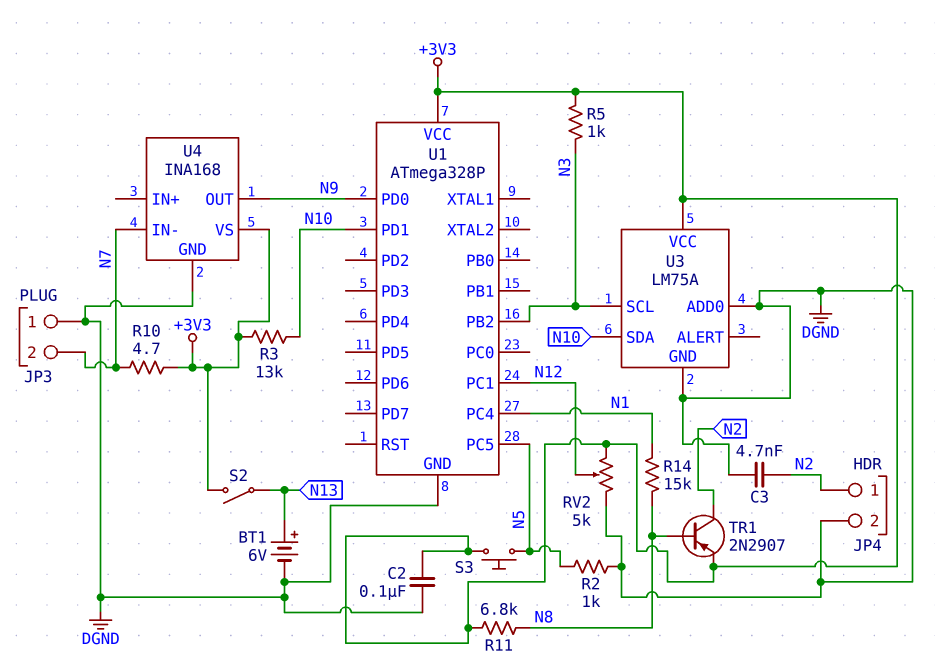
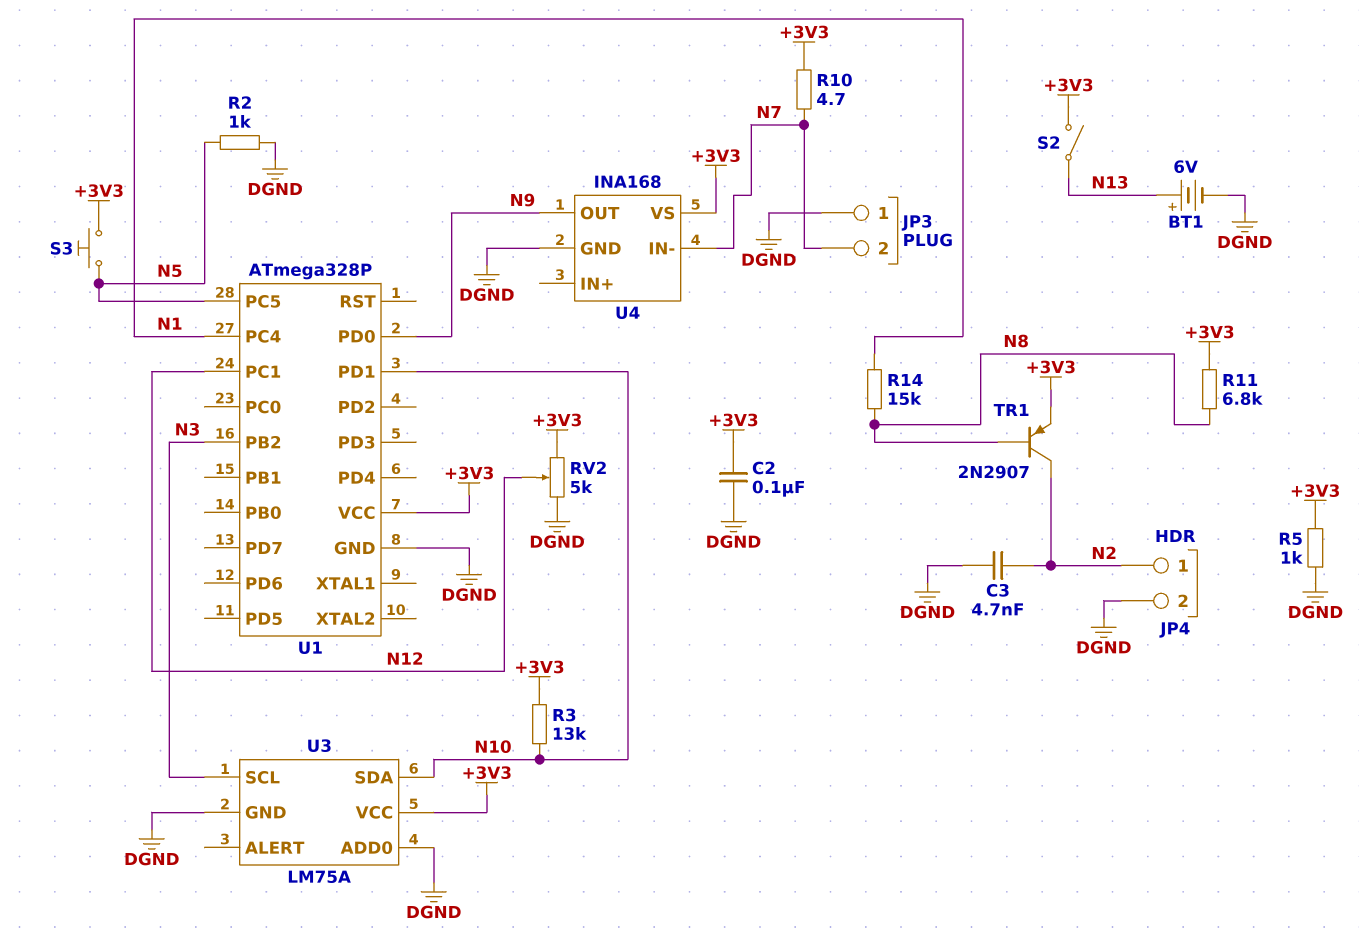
R5: 1k (+3V3, N3) -> 1k (+3V3, DGND)

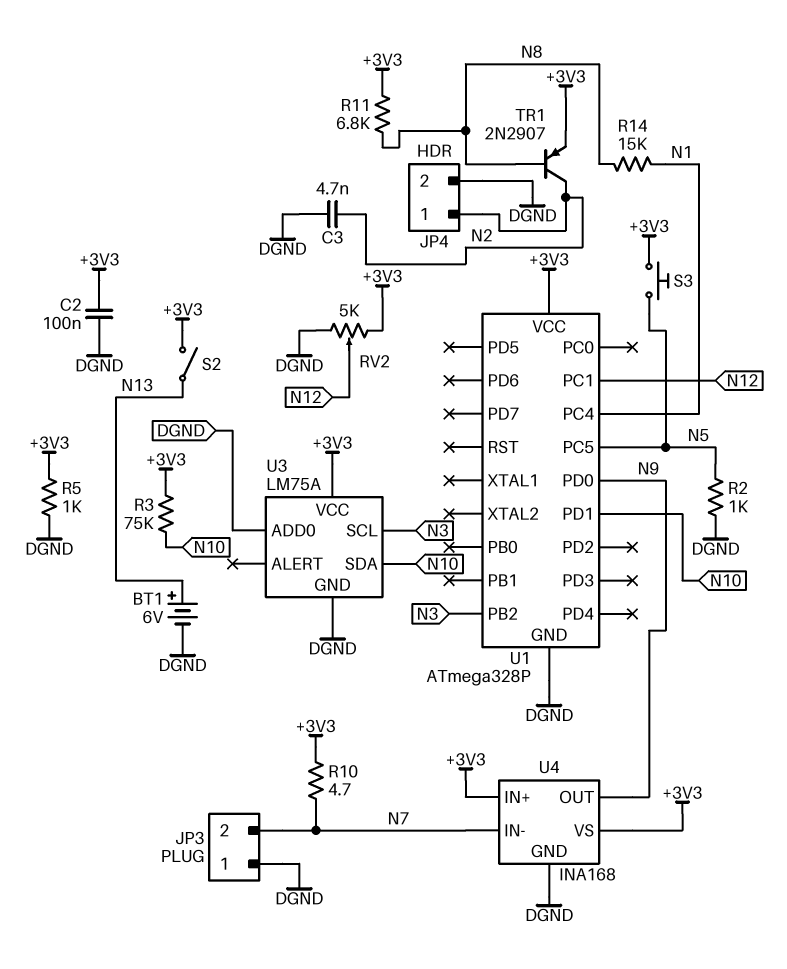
R3: 13k (+3V3, N10) -> 75k (+3V3, N10)
U4 pin IN+: none -> +3V3

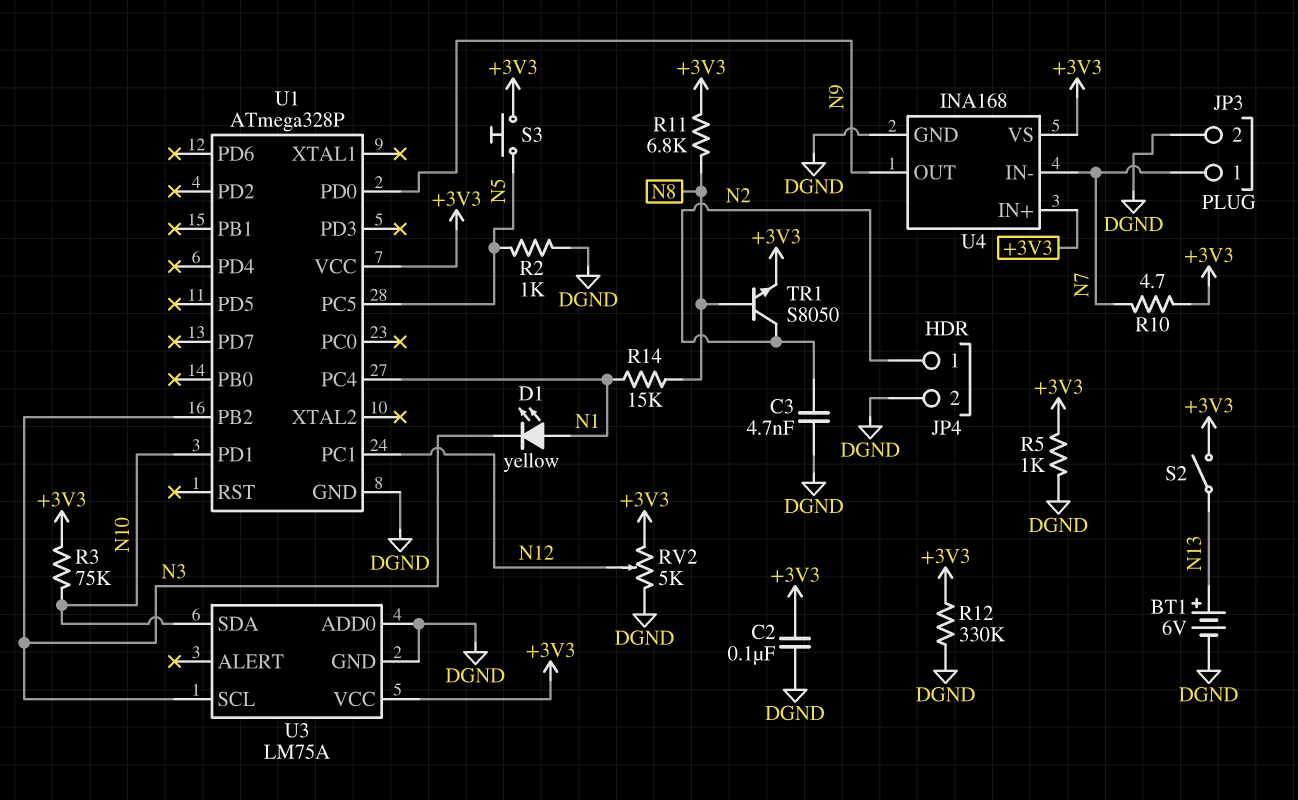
D1: none -> LED yellow (A N1, K N3)
JP3 pin 1: DGND -> N7
JP3 pin 2: N7 -> DGND
R12: none -> 330k (+3V3, DGND)
TR1: PNP 2N2907 (B N8, C N2, E +3V3) -> NPN S8050 (B N8, C N2, E +3V3)

